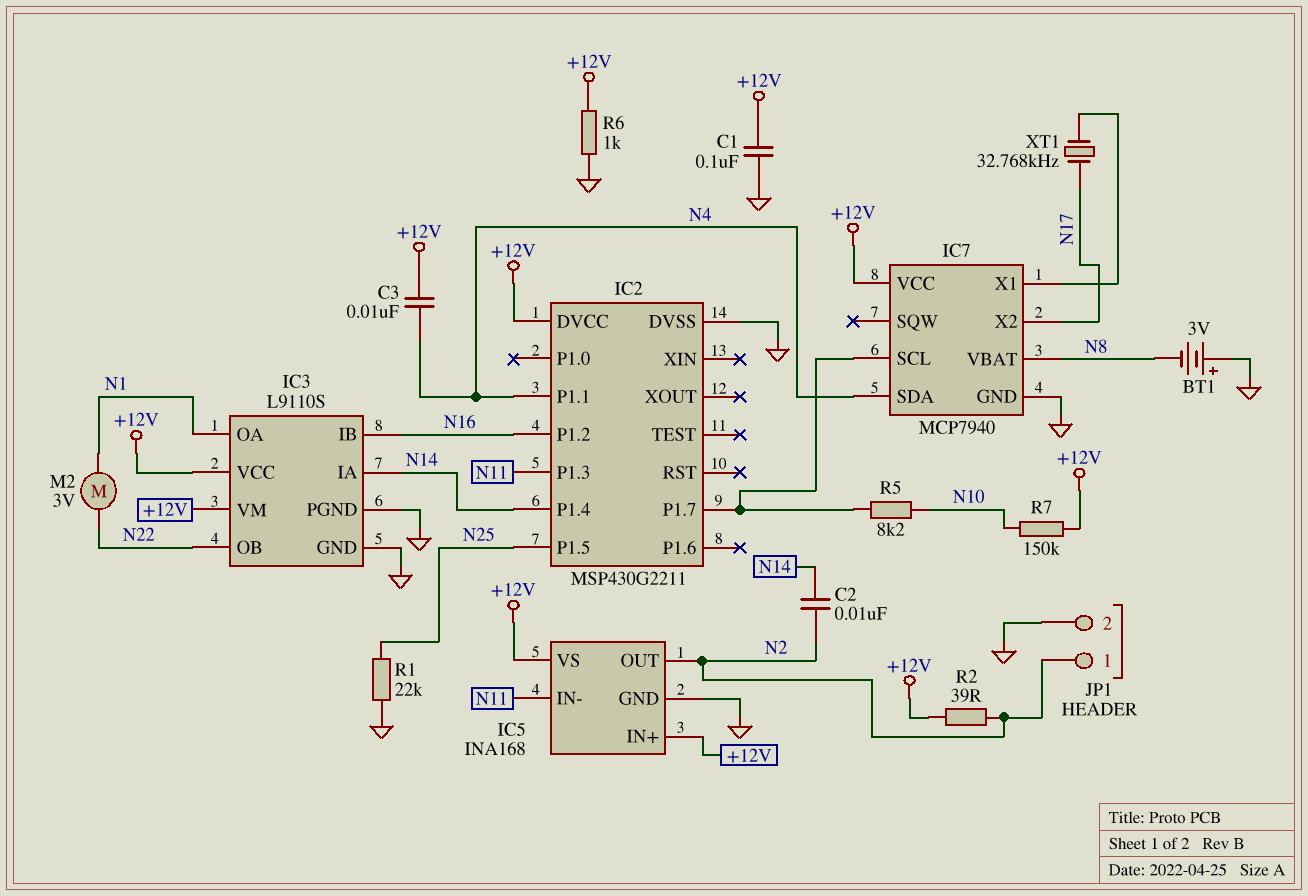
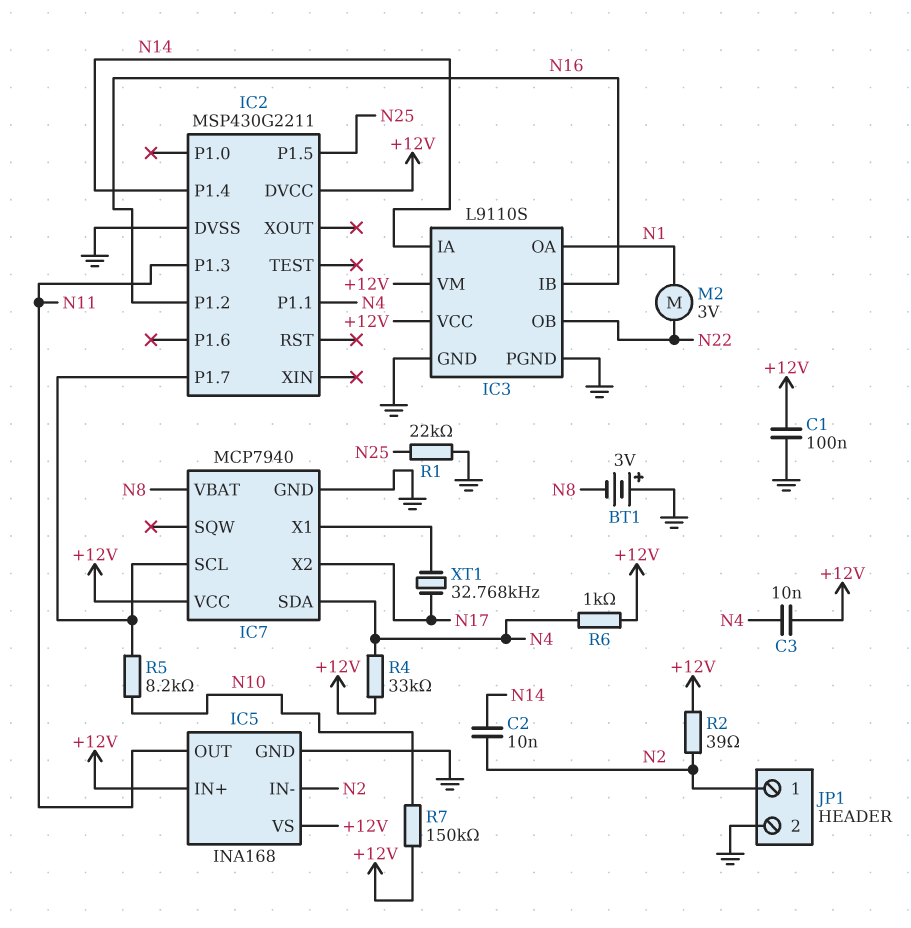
IC5 pin IN-: N11 -> N2
IC5 pin OUT: N2 -> N11
R4: none -> 33k (+12V, N4)
R6: 1k (+12V, GND) -> 1k (+12V, N4)

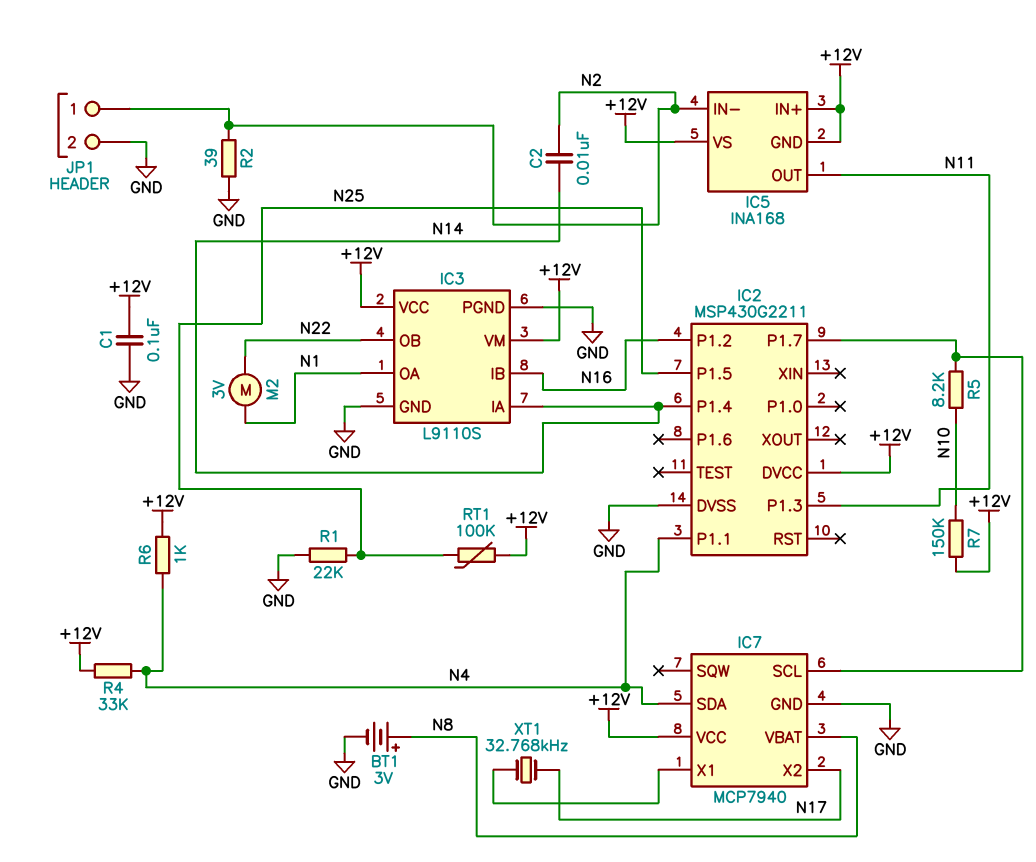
BT1: 3V (plus GND, minus N8) -> 3V (plus N8, minus GND)
C3: 10nF (+12V, N4) -> none
IC5 pin GND: GND -> +12V
R2: 39 (+12V, N2) -> 39 (GND, N2)
RT1: none -> 100k (+12V, N25)

